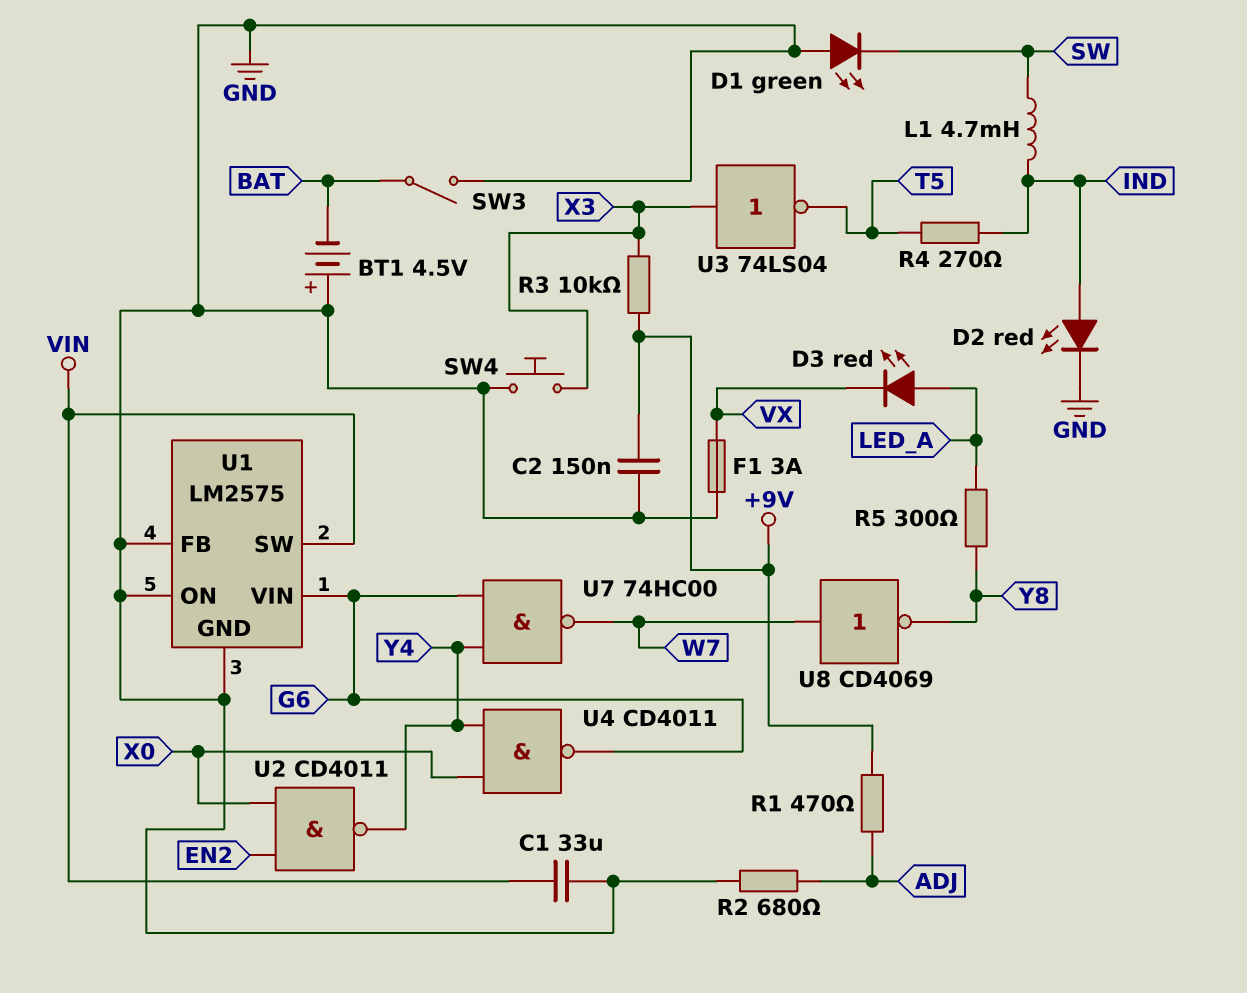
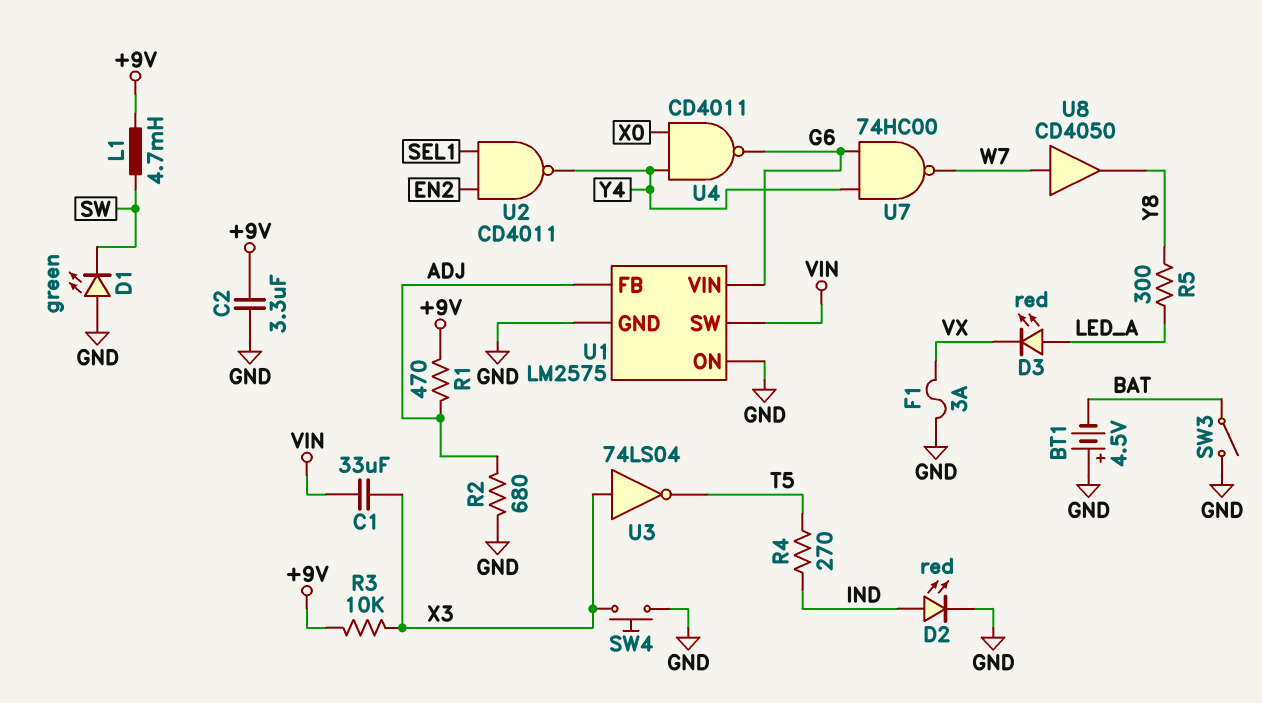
C1: 33uF (GND, VIN) -> 33uF (VIN, X3)
C2: 150nF (+9V, GND) -> 3.3uF (+9V, GND)
L1: 4.7mH (IND, SW) -> 4.7mH (+9V, SW)
U1 pin FB: GND -> ADJ
U2: NAND CD4011 (in EN2, in X0, out Y4) -> NAND CD4011 (in EN2, in SEL1, out Y4)
U8: NOT CD4069 (in W7, out Y8) -> buffer CD4050 (in W7, out Y8)

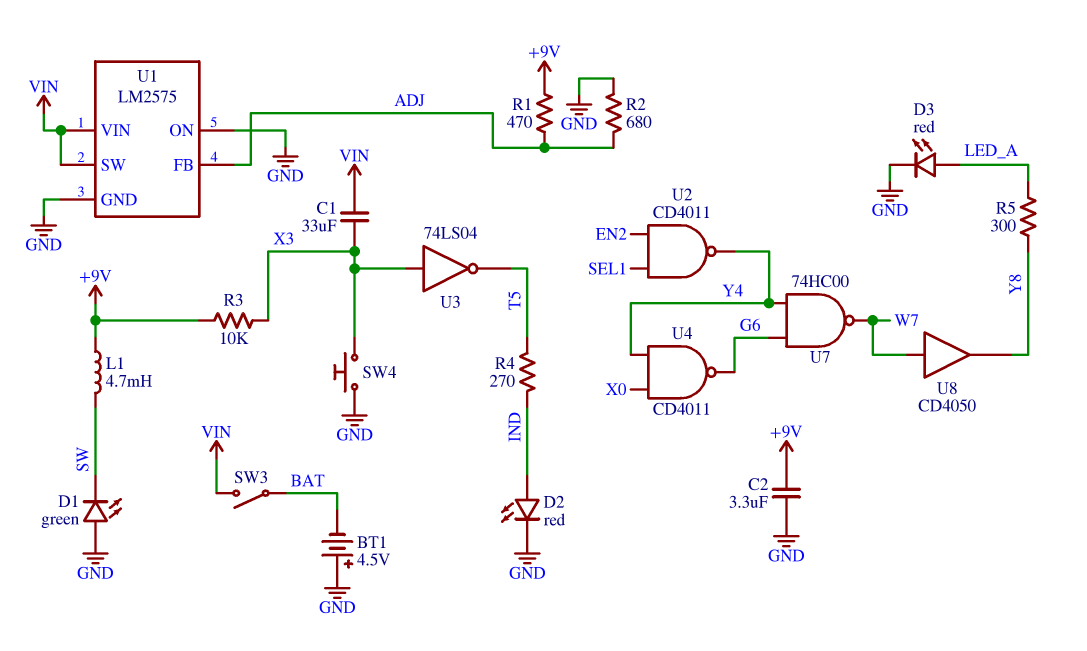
D3: LED red (A LED_A, K VX) -> LED red (A LED_A, K GND)
F1: 3A (GND, VX) -> none
SW3: switch (BAT, GND) -> switch (BAT, VIN)
U1 pin VIN: G6 -> VIN

